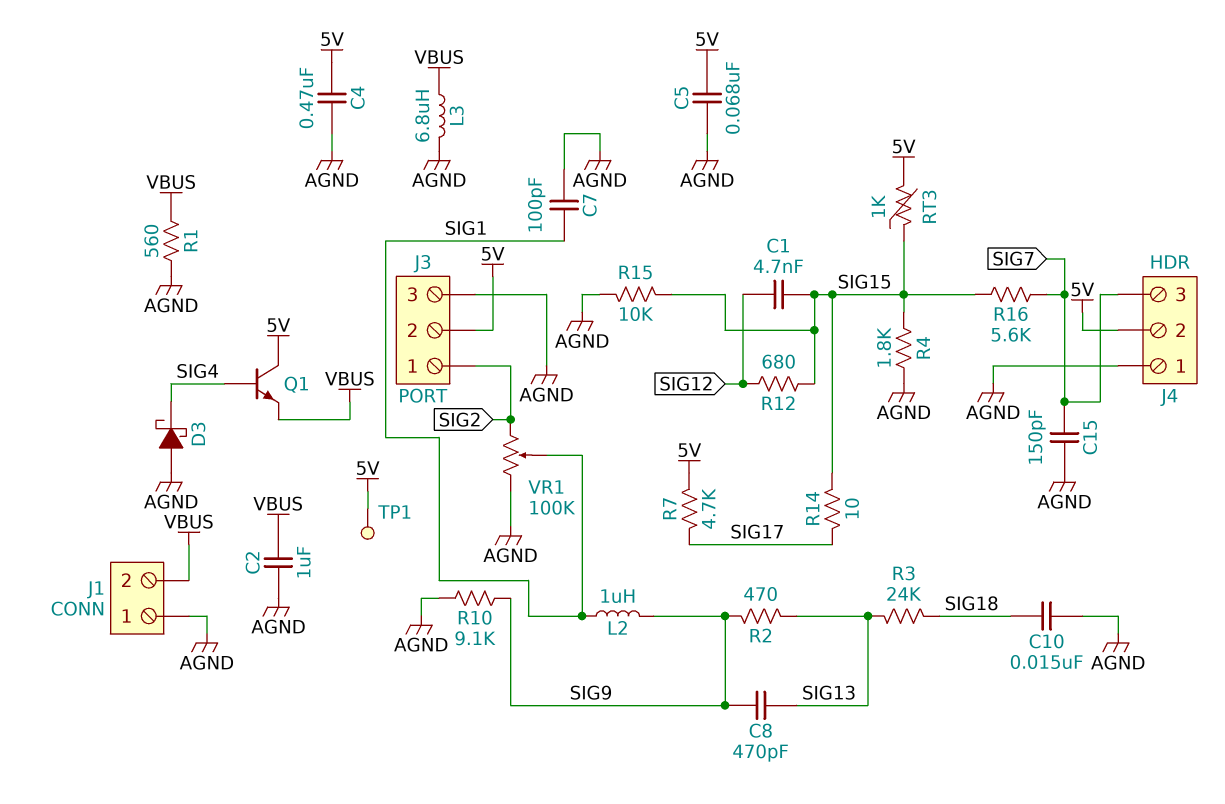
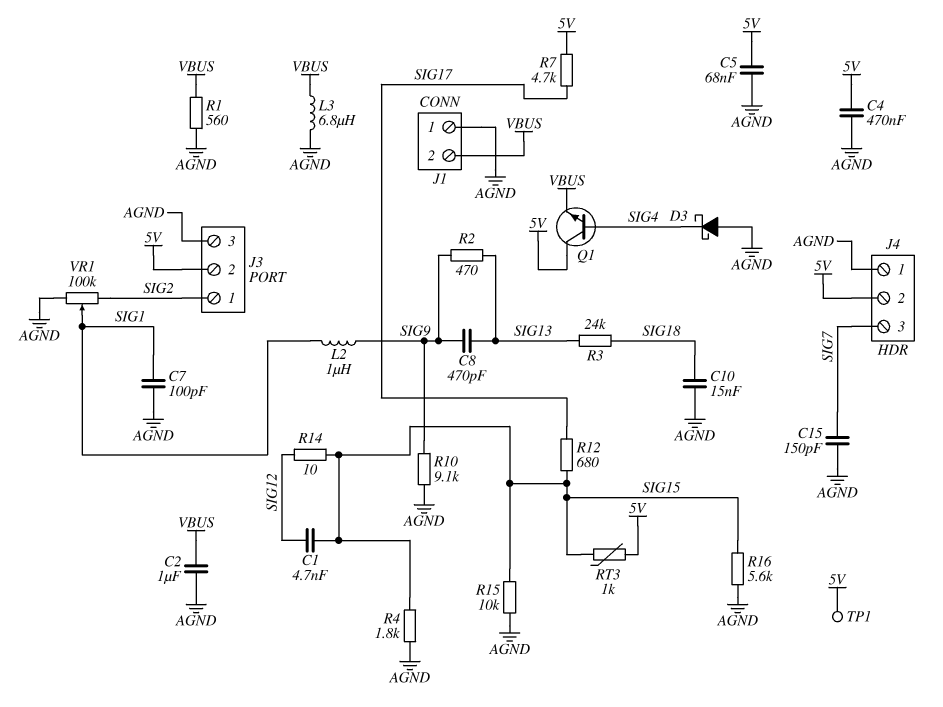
R12: 680 (SIG12, SIG15) -> 680 (SIG15, SIG17)
R14: 10 (SIG15, SIG17) -> 10 (SIG12, SIG15)
R16: 5.6k (SIG7, SIG15) -> 5.6k (AGND, SIG15)

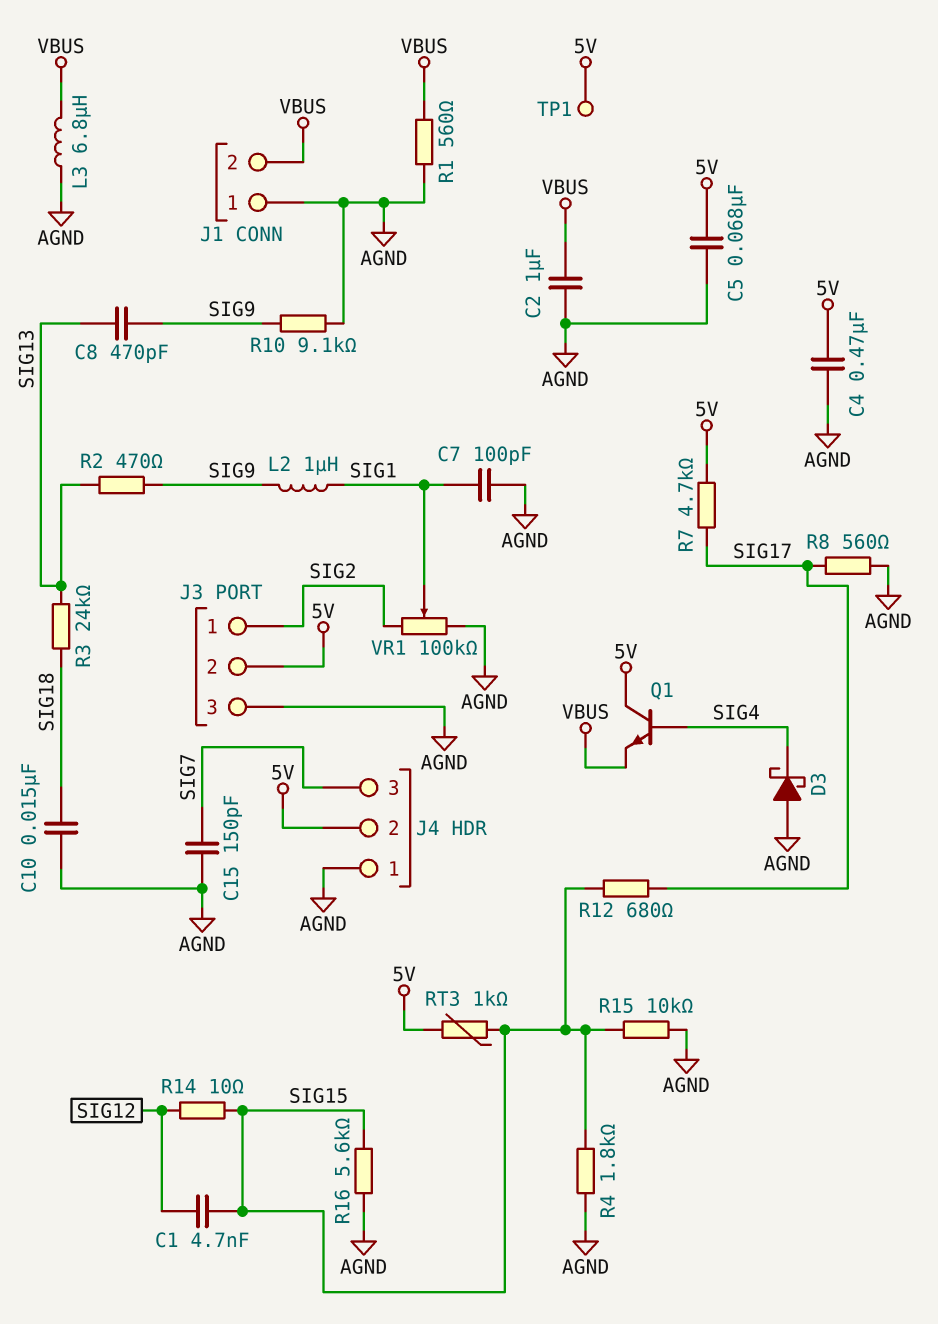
R8: none -> 560 (AGND, SIG17)

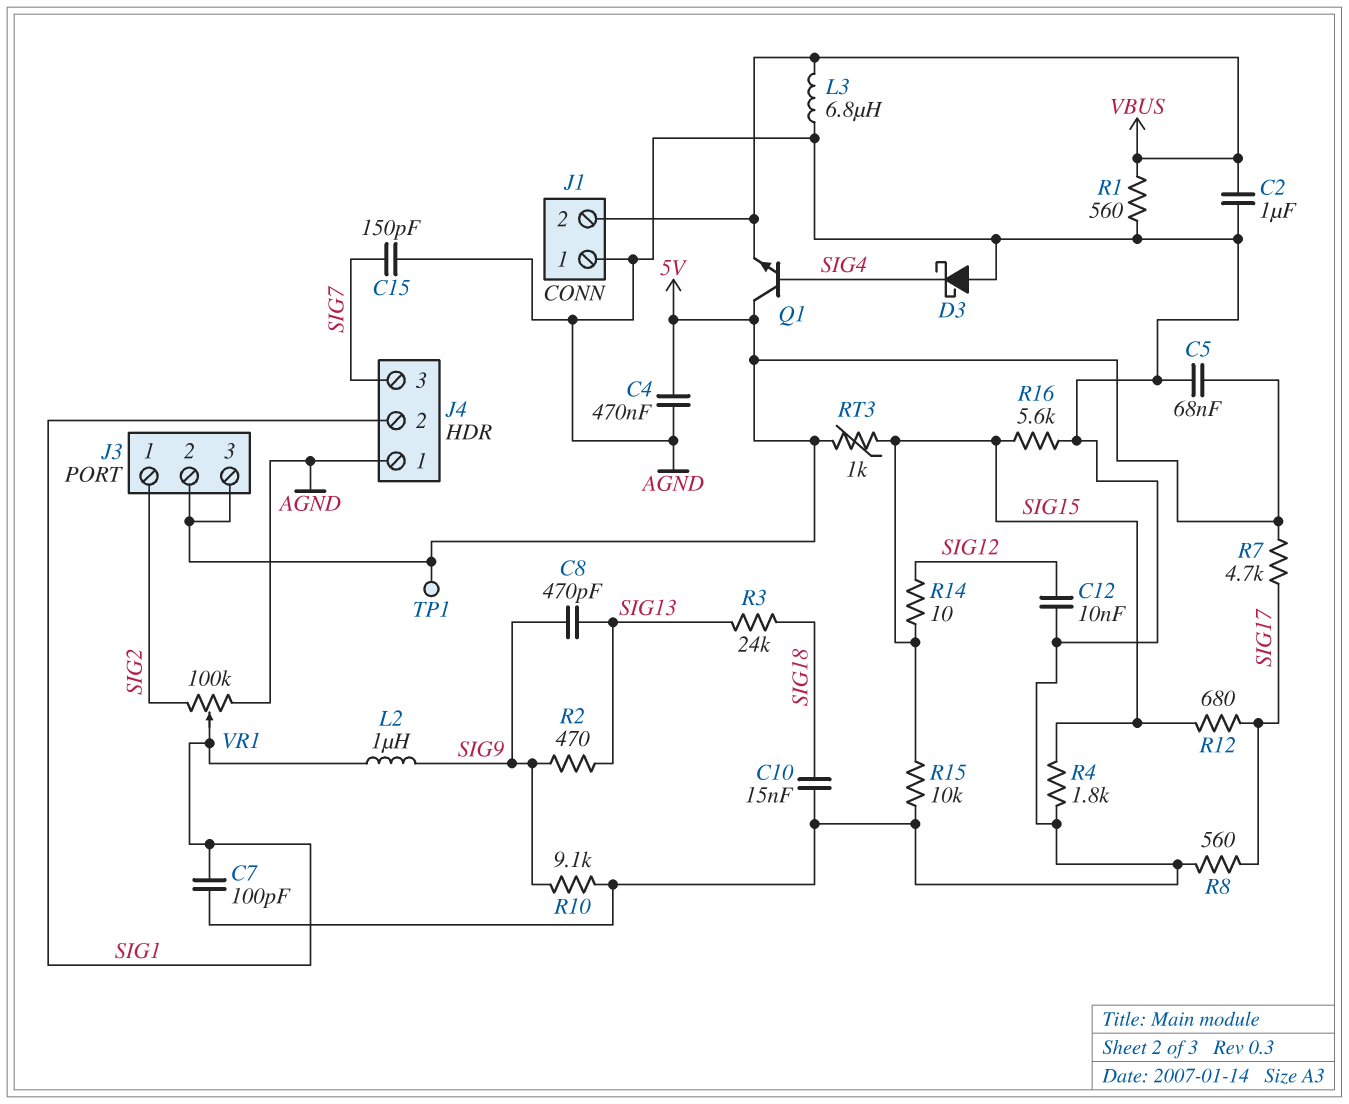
C1: 4.7nF (SIG12, SIG15) -> none
C12: none -> 10nF (AGND, SIG12)
J3 pin 3: AGND -> 5V
J4 pin 2: 5V -> SIG1

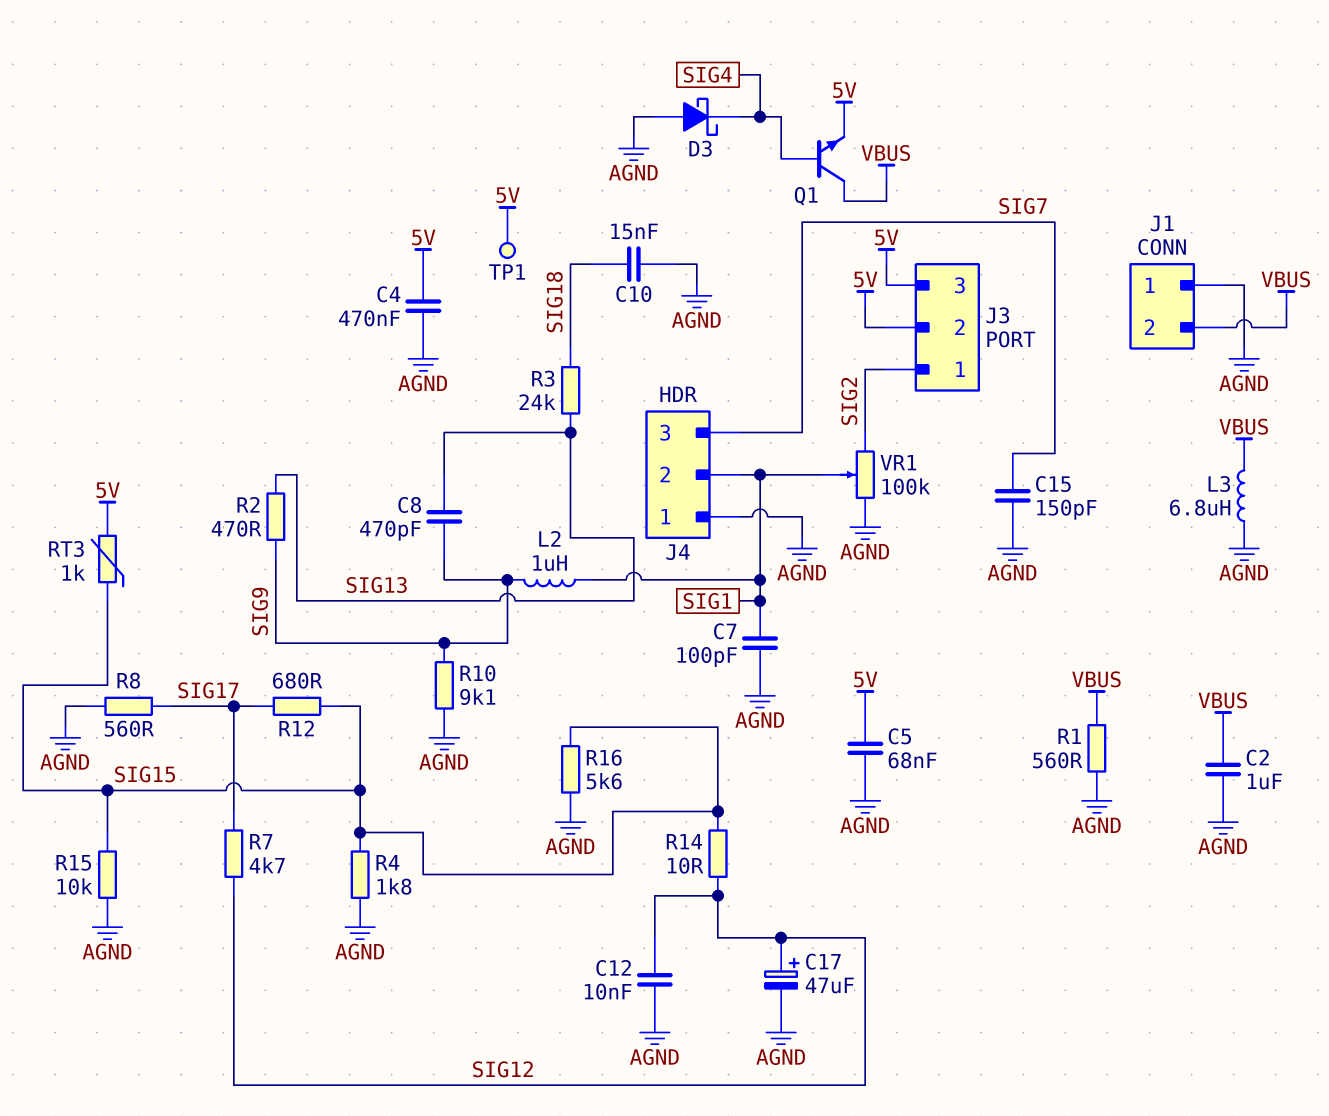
C17: none -> 47uF (plus SIG12, minus AGND)
Q1: NPN (B SIG4, C 5V, E VBUS) -> NPN (B SIG4, C VBUS, E 5V)
R7: 4.7k (5V, SIG17) -> 4.7k (SIG12, SIG17)

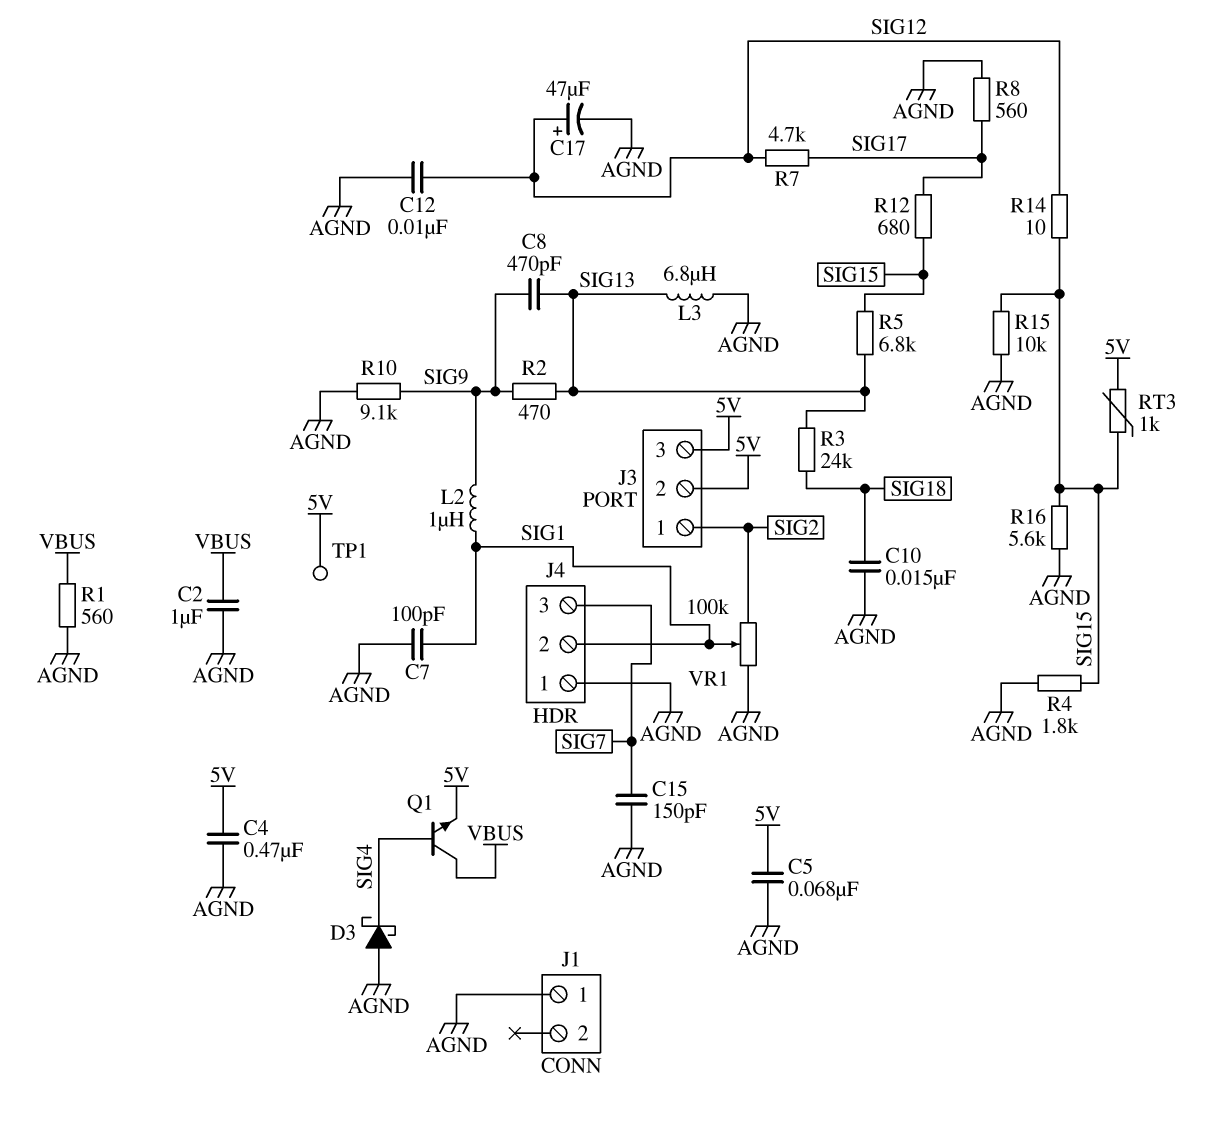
J1 pin 2: VBUS -> none
L3: 6.8uH (AGND, VBUS) -> 6.8uH (AGND, SIG13)
R5: none -> 6.8k (SIG13, SIG15)

